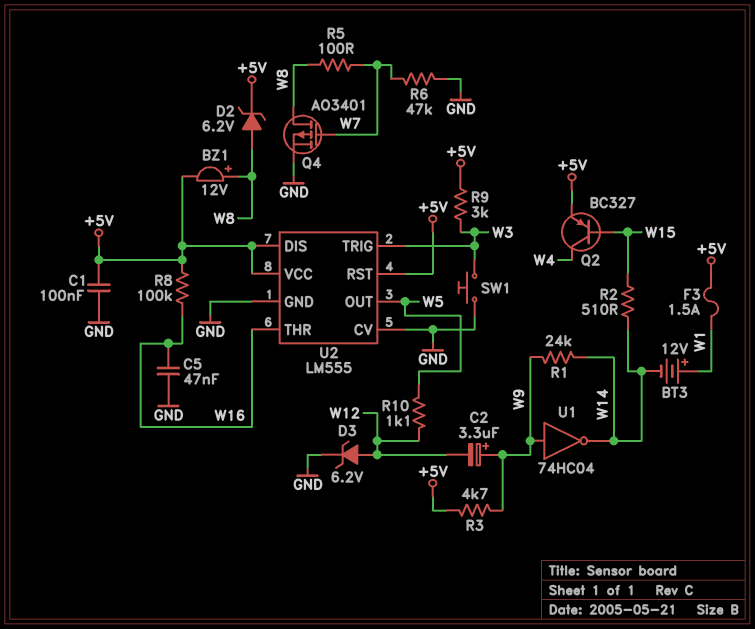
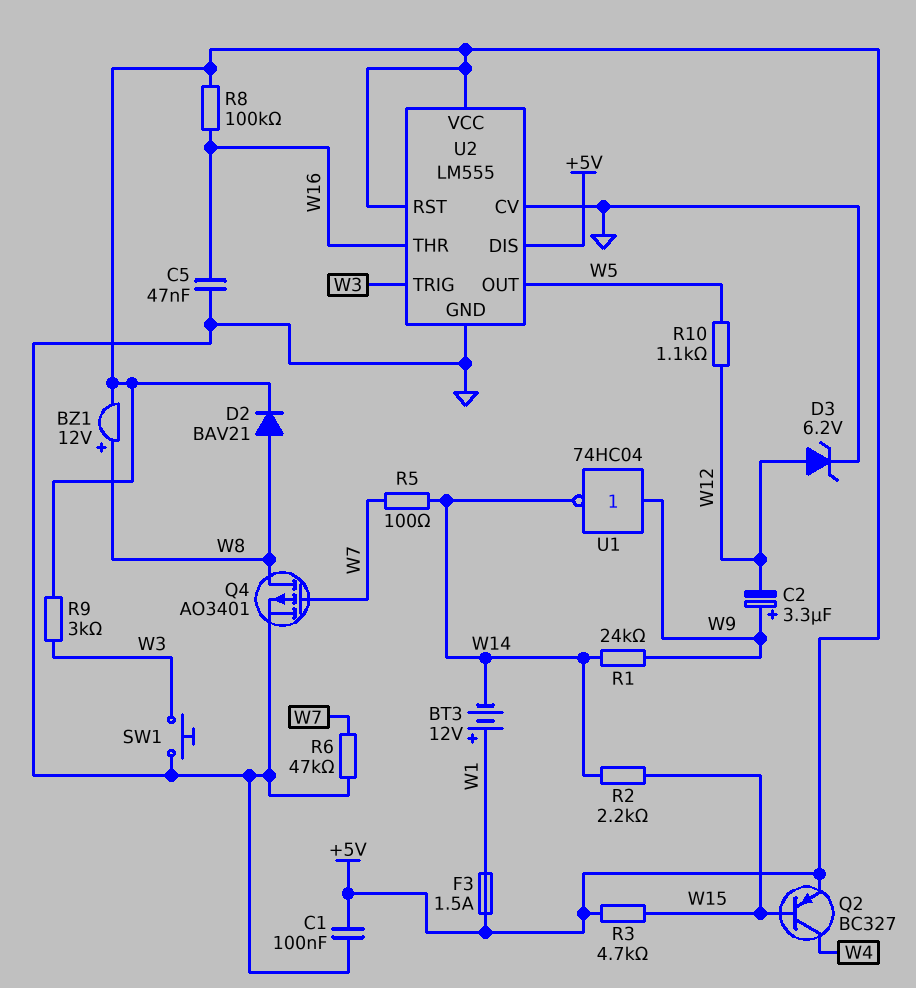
D2: zener 6.2V (A W8, K +5V) -> diode BAV21 (A W8, K +5V)
R2: 510 (W14, W15) -> 2.2k (W14, W15)
R3: 4.7k (+5V, W9) -> 4.7k (+5V, W15)
R5: 100 (W7, W8) -> 100 (W7, W14)

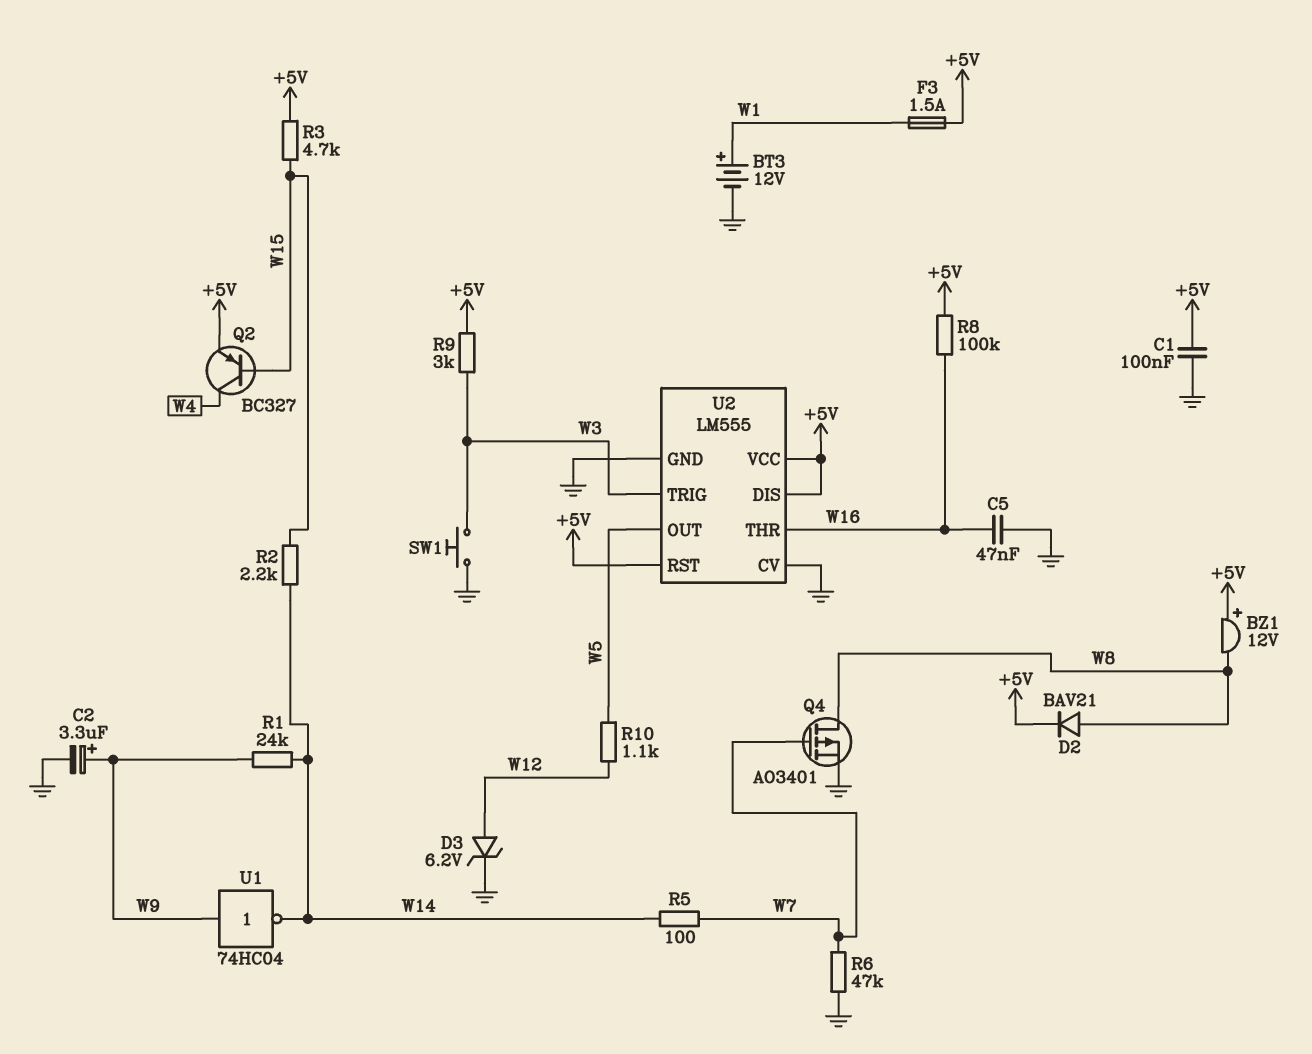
BT3: 12V (plus W1, minus W14) -> 12V (plus W1, minus GND)
BZ1: buzzer 12V (plus W8, minus +5V) -> buzzer 12V (plus +5V, minus W8)
C2: 3.3uF (plus W9, minus W12) -> 3.3uF (plus W9, minus GND)

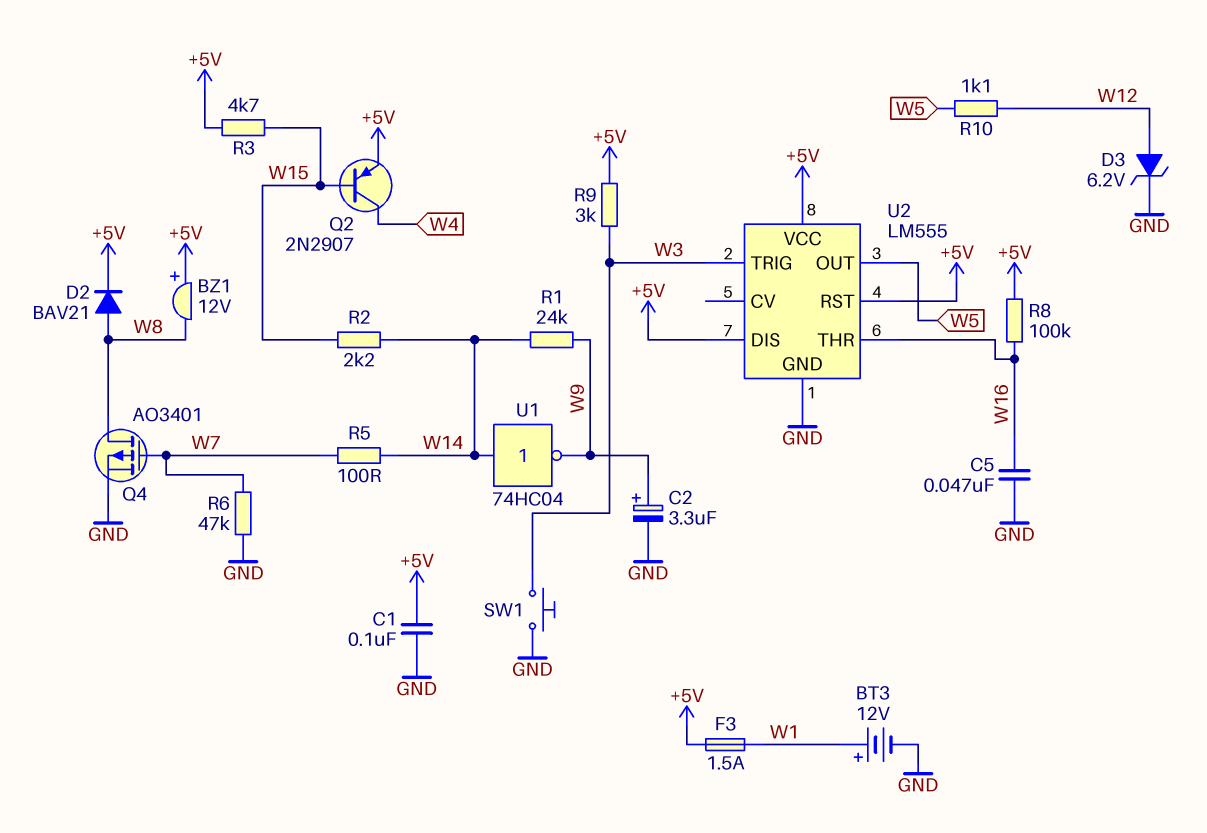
Q2: PNP BC327 (B W15, C W4, E +5V) -> PNP 2N2907 (B W15, C W4, E +5V)
U1: NOT 74HC04 (in W9, out W14) -> NOT 74HC04 (in W14, out W9)
U2 pin CV: GND -> none

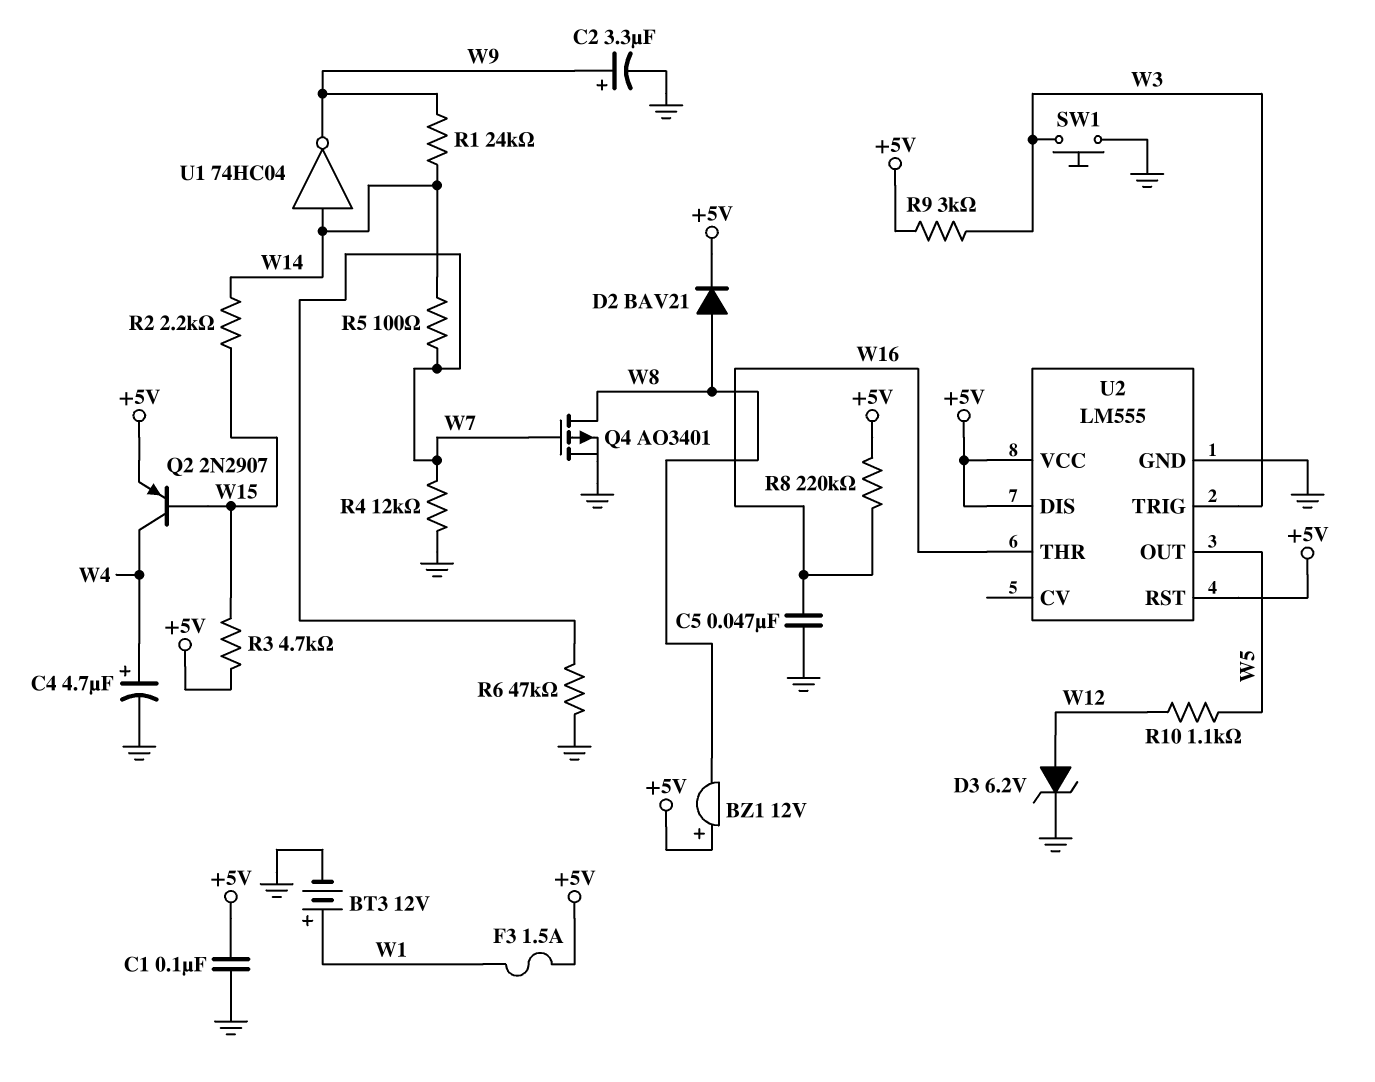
C4: none -> 4.7uF (plus W4, minus GND)
R4: none -> 12k (GND, W7)
R8: 100k (+5V, W16) -> 220k (+5V, W16)

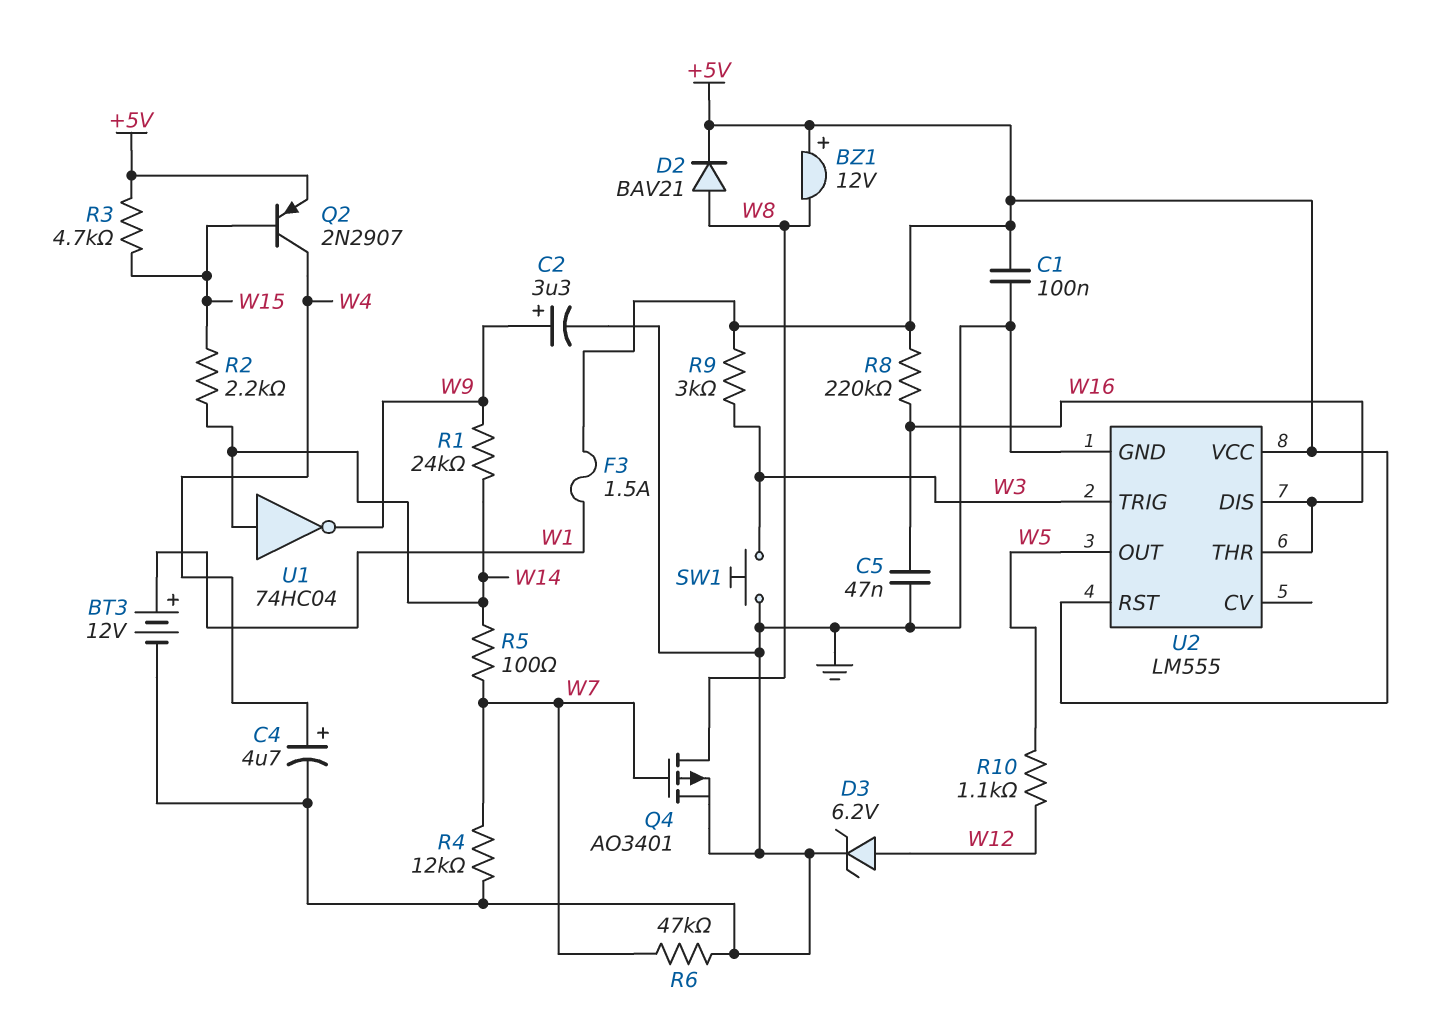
U2 pin DIS: +5V -> W16

